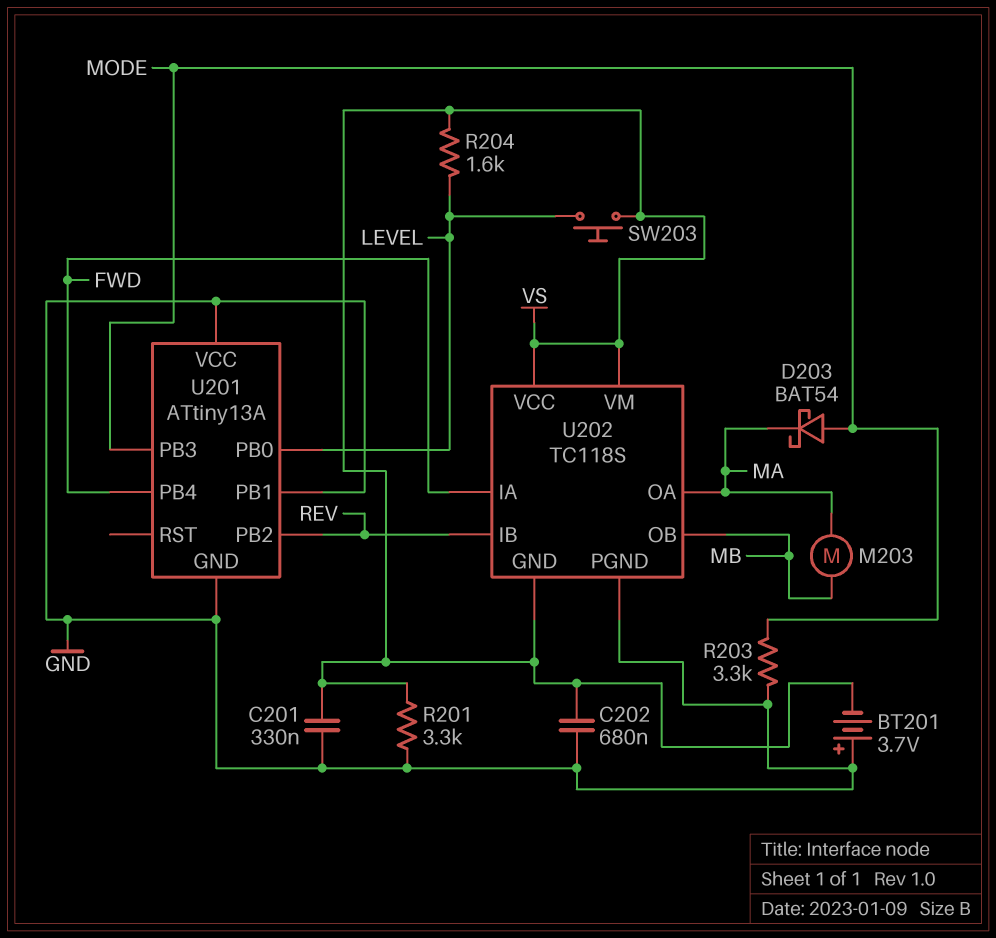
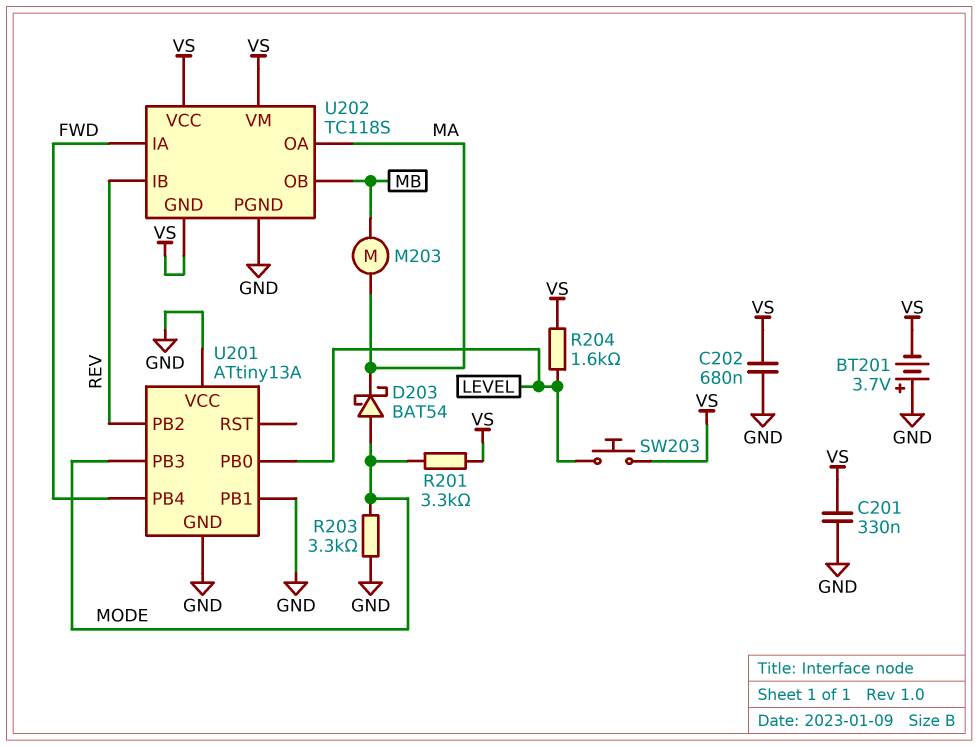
R201: 3.3k (GND, VS) -> 3.3k (MODE, VS)

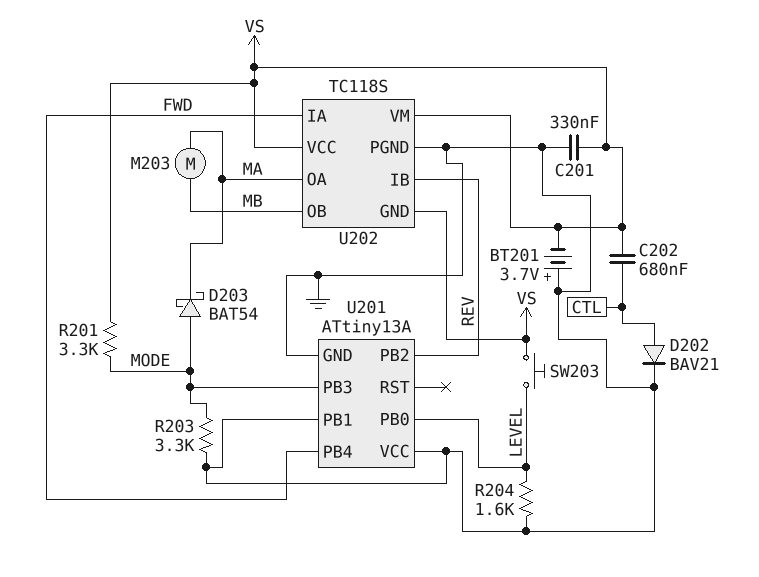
C202: 680nF (GND, VS) -> 680nF (CTL, VS)
D202: none -> diode BAV21 (A CTL, K GND)
R204: 1.6k (LEVEL, VS) -> 1.6k (GND, LEVEL)

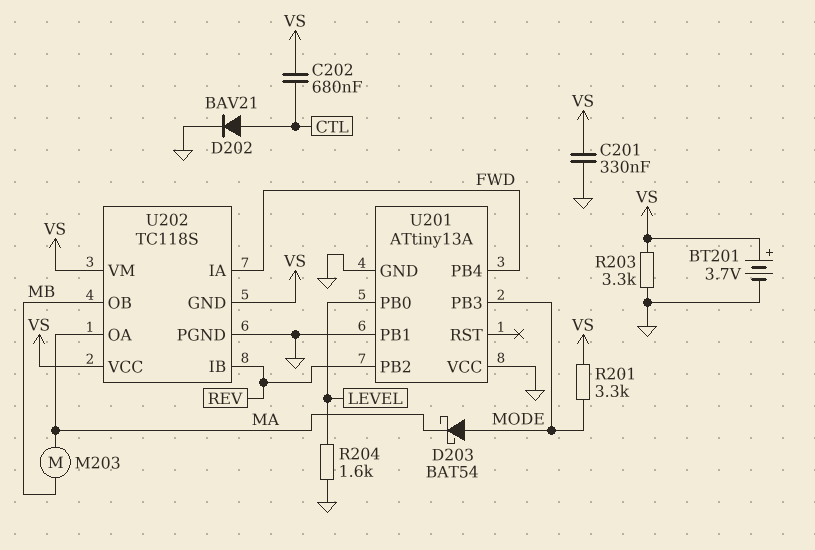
BT201: 3.7V (plus GND, minus VS) -> 3.7V (plus VS, minus GND)
R203: 3.3k (GND, MODE) -> 3.3k (GND, VS)
SW203: button (LEVEL, VS) -> none

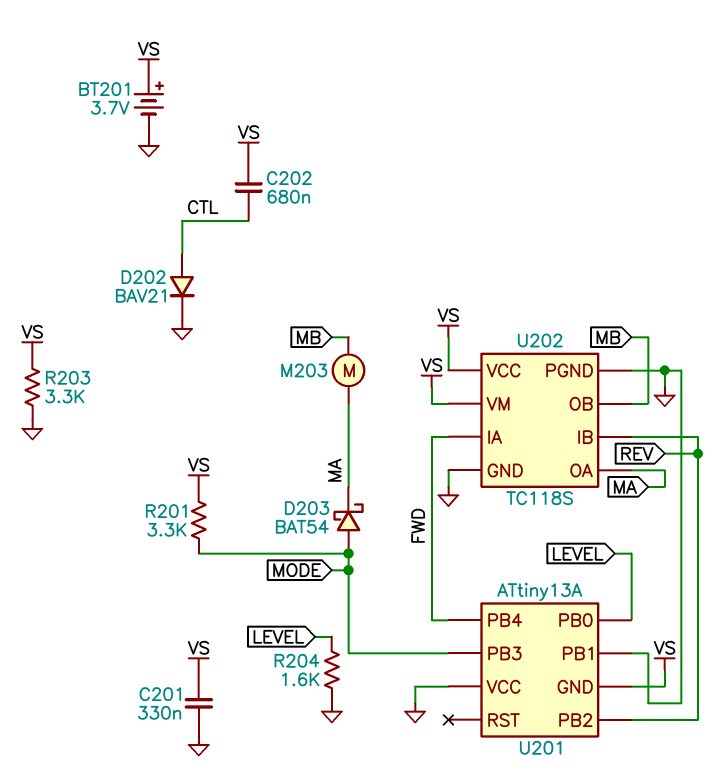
U201 pin GND: GND -> VS
U202 pin GND: VS -> GND

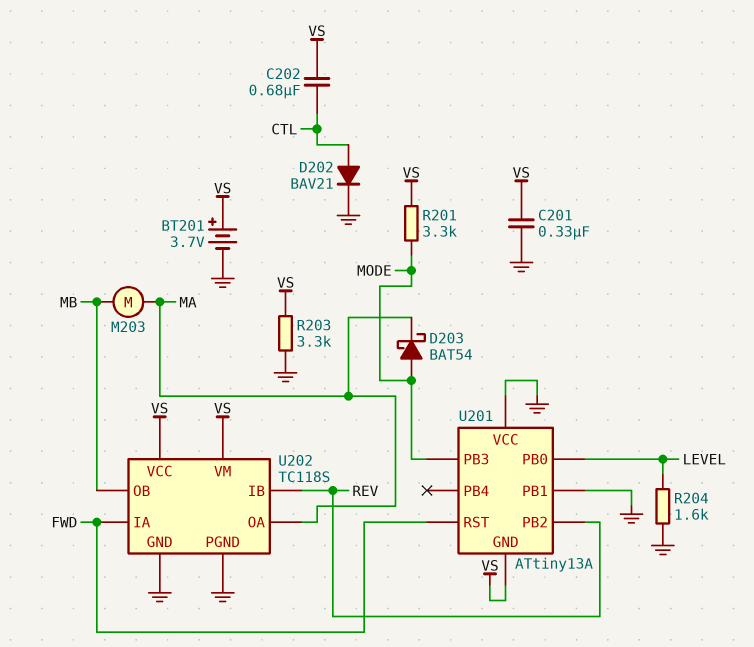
U201 pin PB4: FWD -> none
U201 pin RST: none -> FWD

